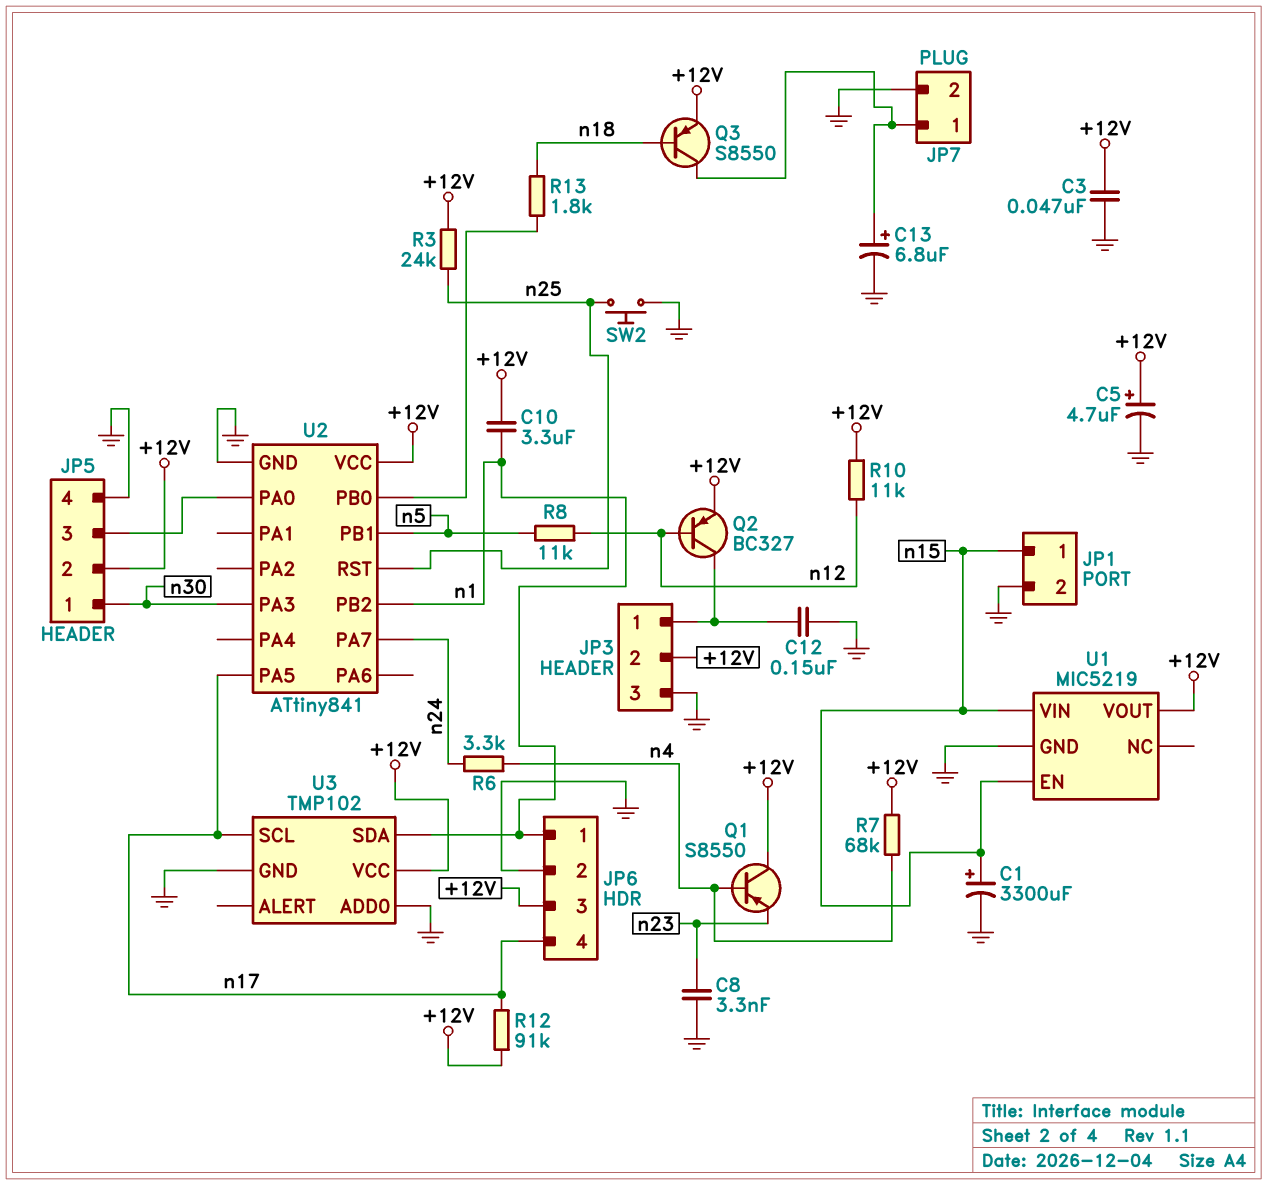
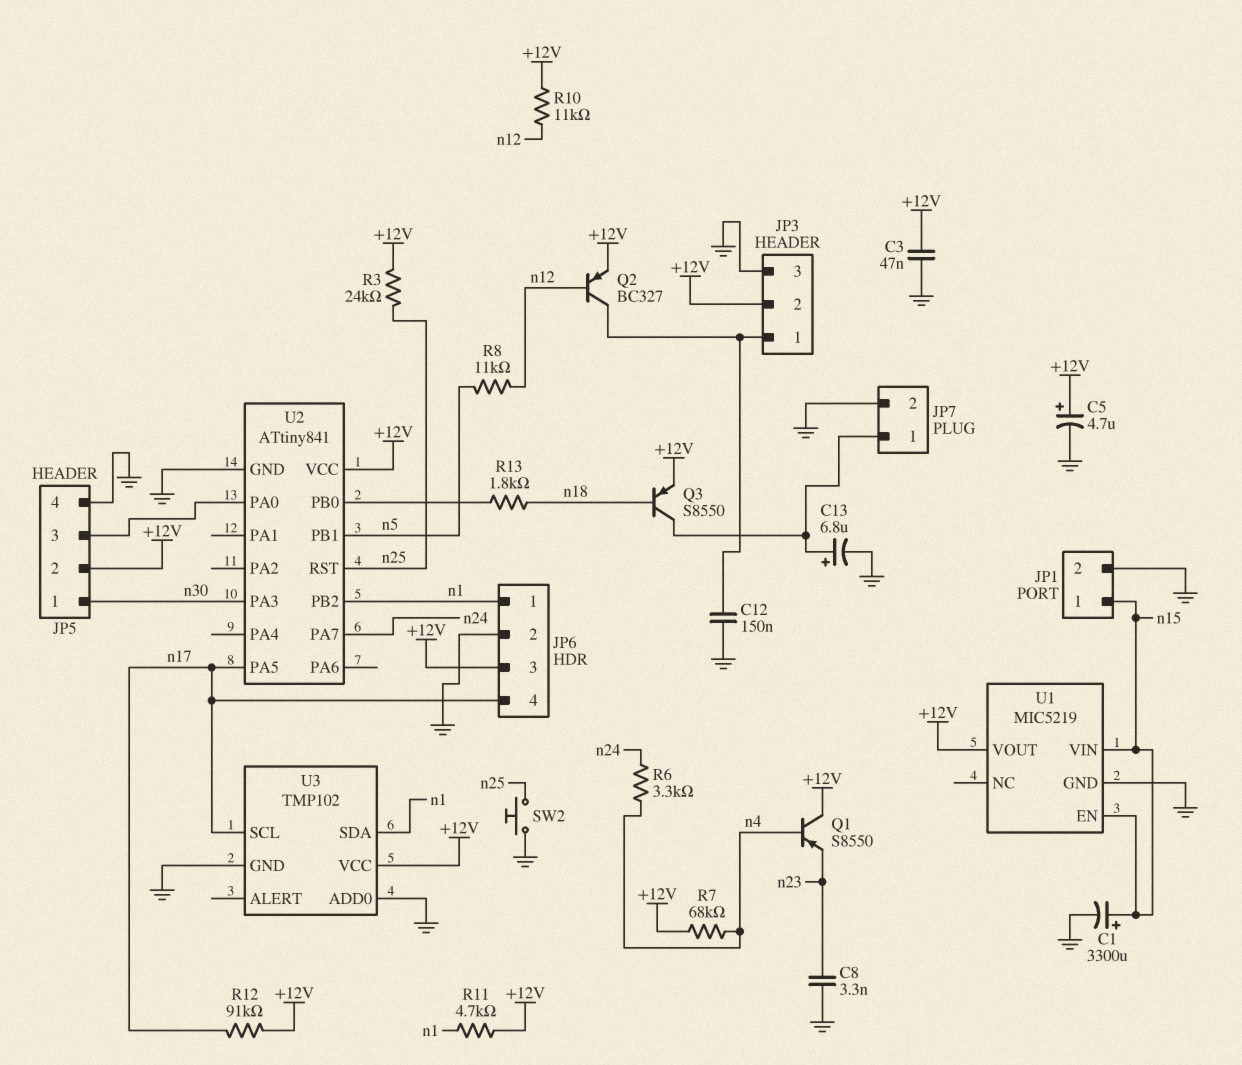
C10: 3.3uF (+12V, n1) -> none
R11: none -> 4.7k (+12V, n1)

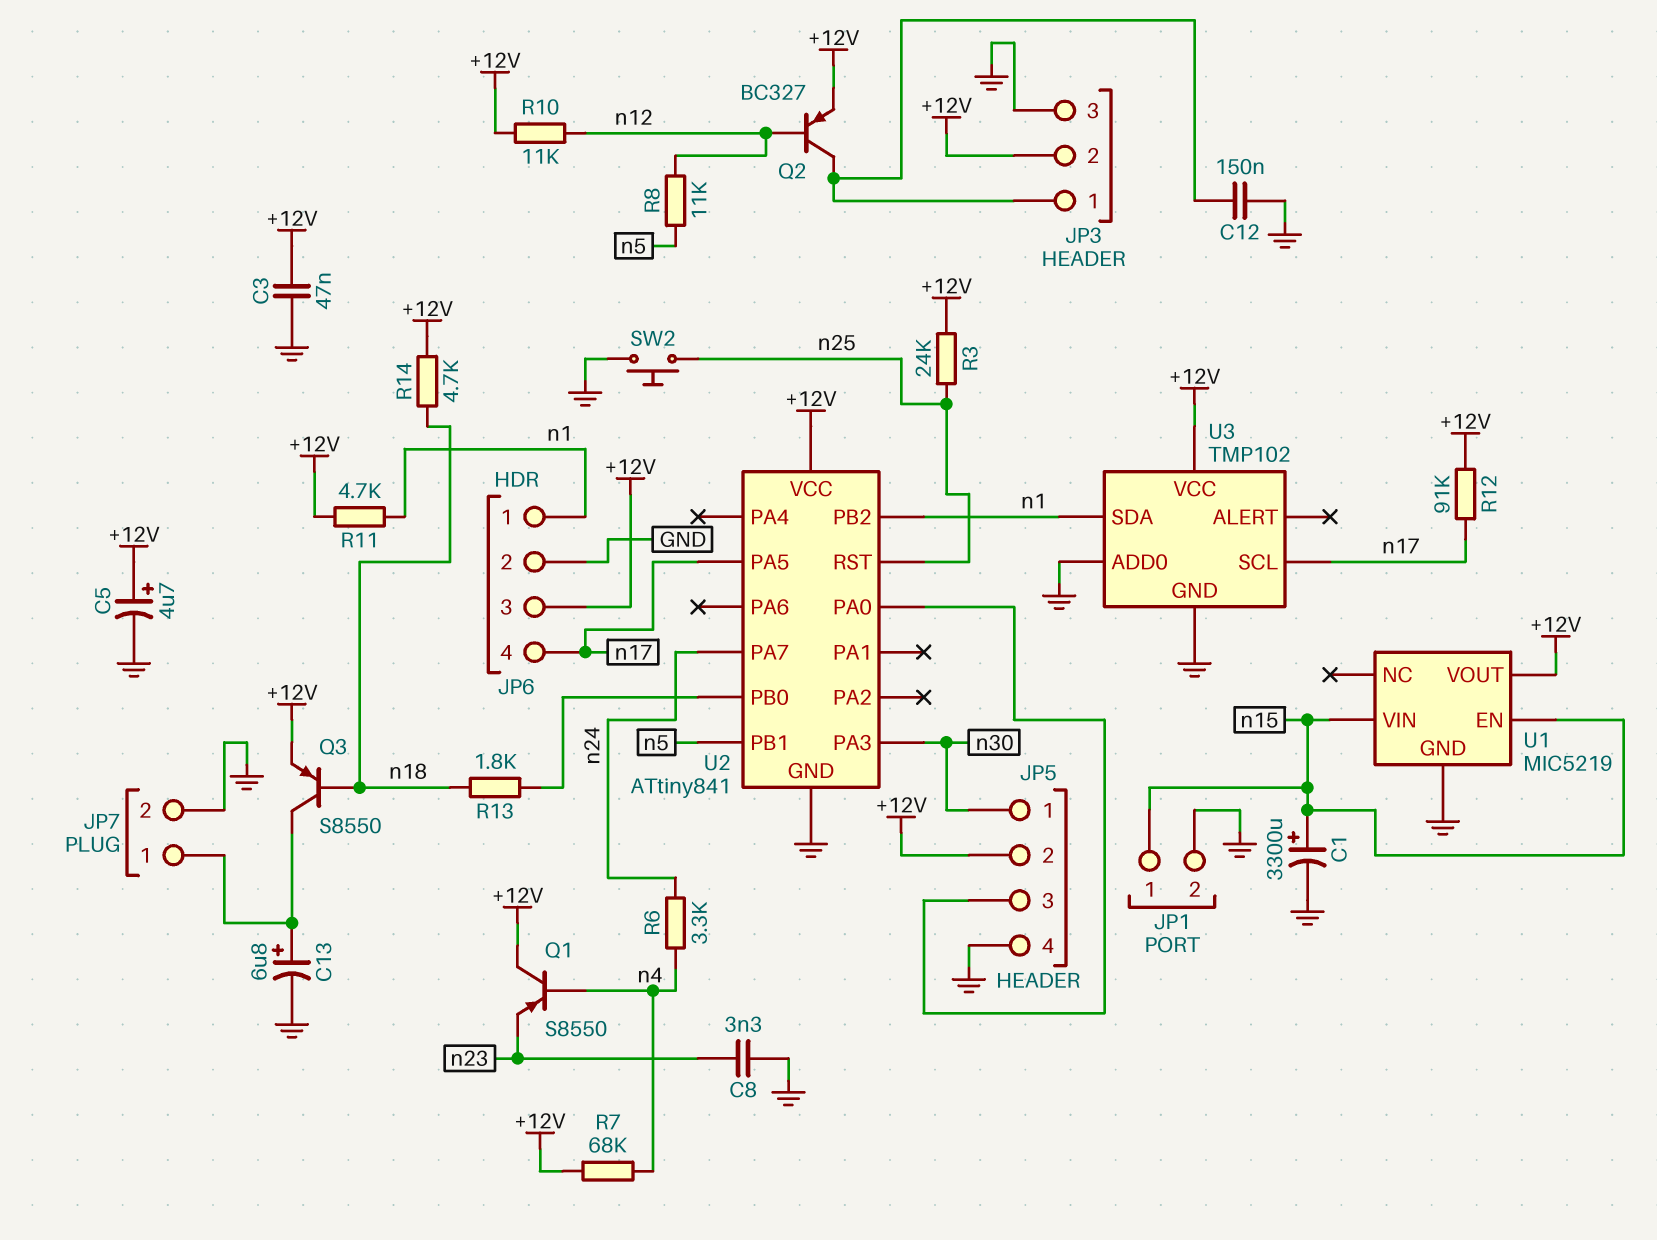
R14: none -> 4.7k (+12V, n18)

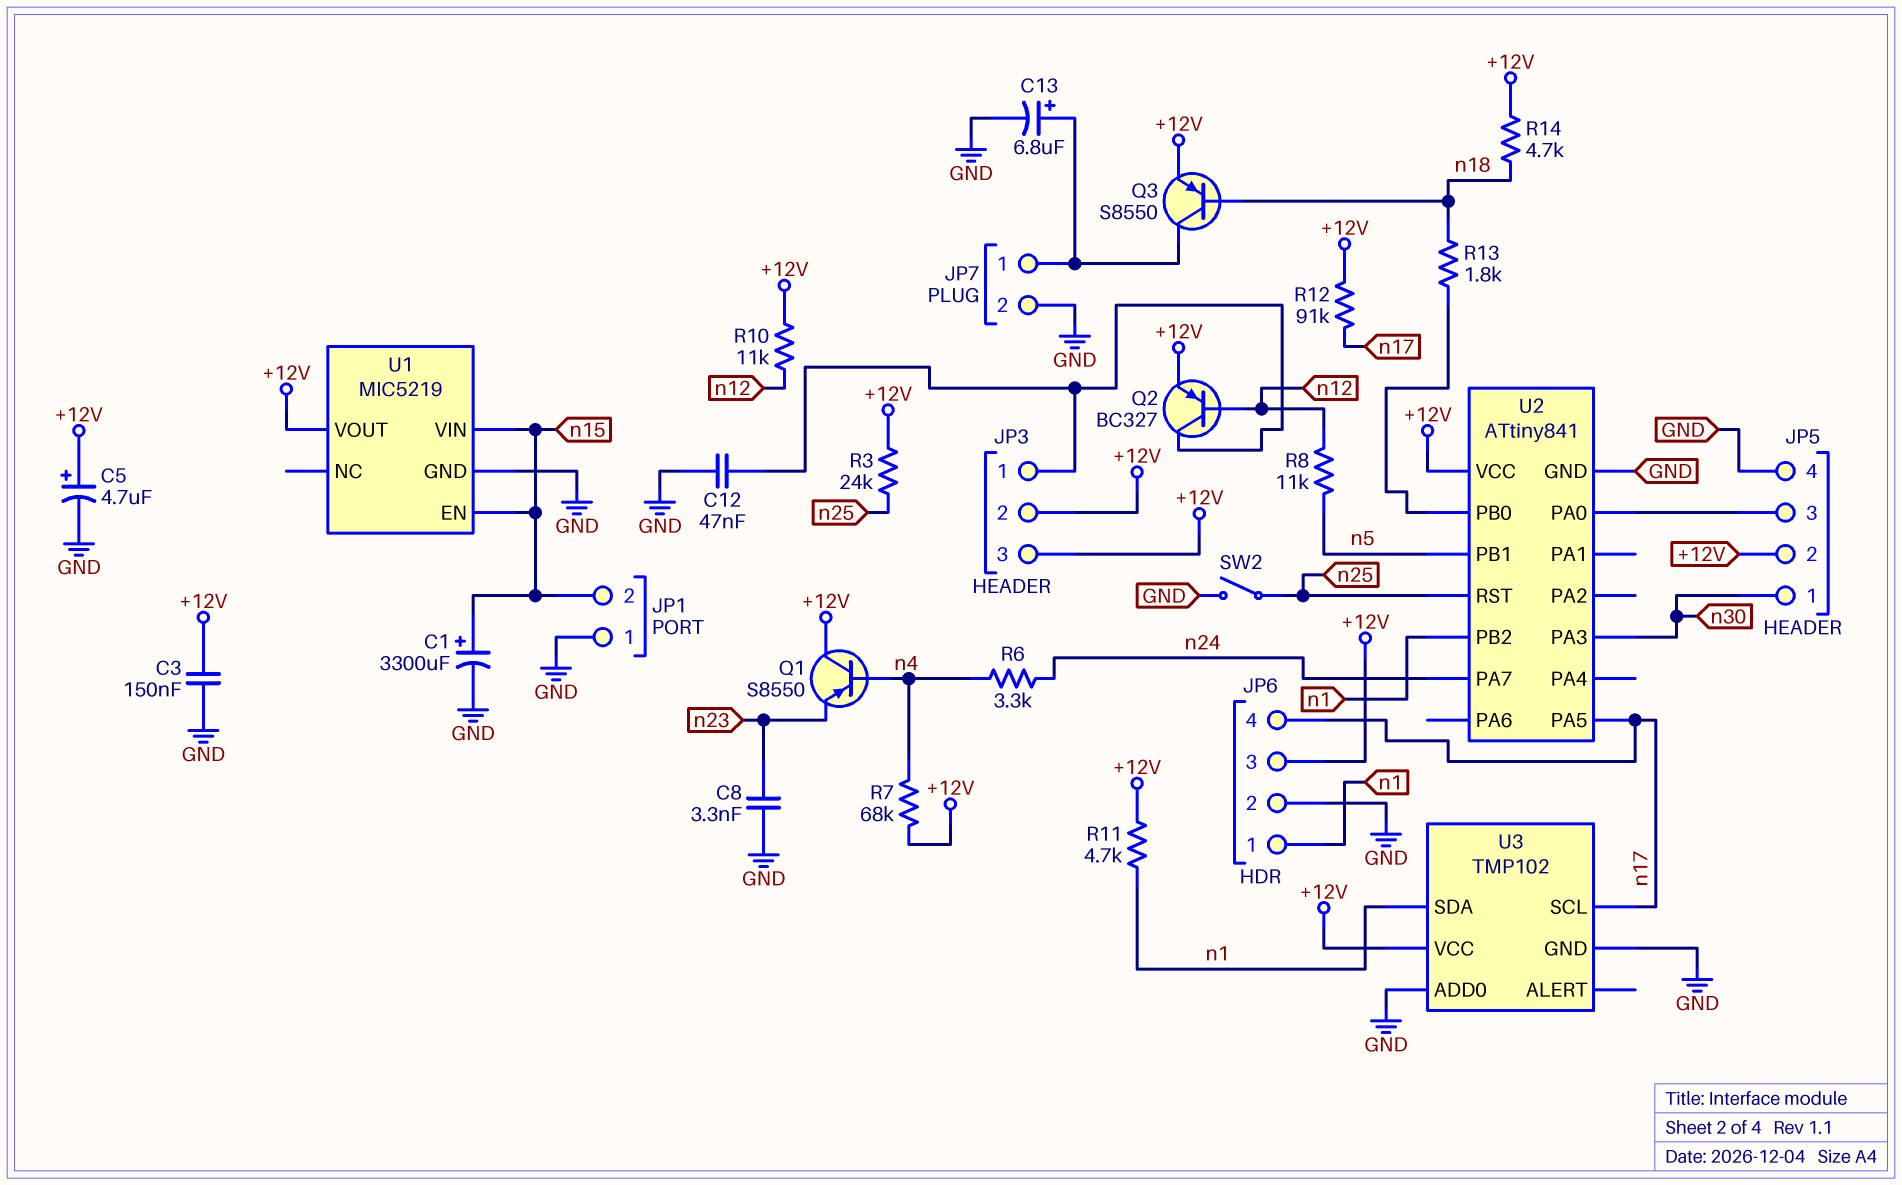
C3: 47nF (+12V, GND) -> 150nF (+12V, GND)
C12: 150nF (GND, JP3/1) -> 47nF (GND, JP3/1)
JP1 pin 1: n15 -> GND
JP1 pin 2: GND -> n15
JP3 pin 3: GND -> +12V
SW2: button (GND, n25) -> switch (GND, n25)

